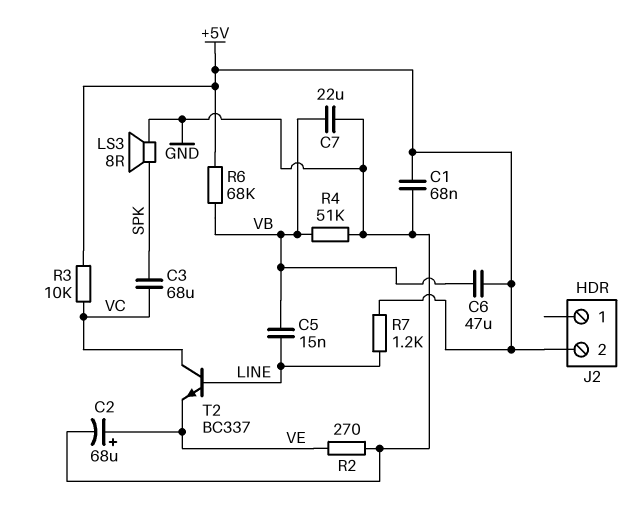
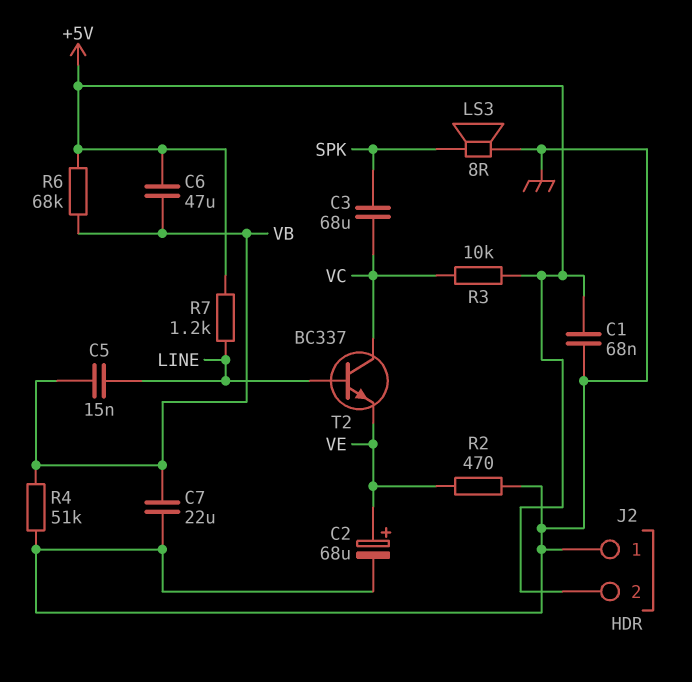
J2 pin 1: none -> GND
R2: 270 (GND, VE) -> 470 (GND, VE)

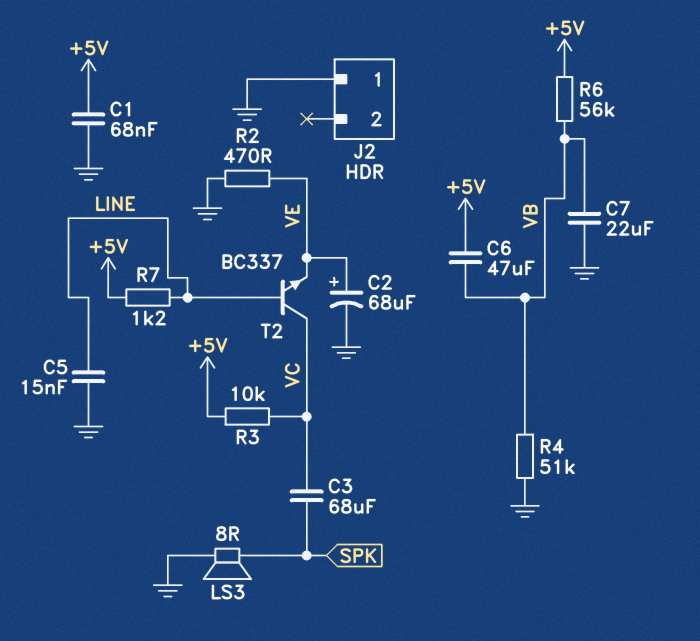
C5: 15nF (LINE, VB) -> 15nF (GND, LINE)
J2 pin 2: +5V -> none
R6: 68k (+5V, VB) -> 56k (+5V, VB)

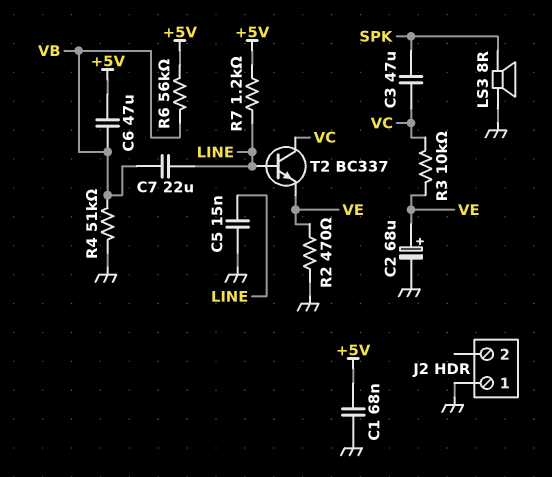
C3: 68uF (SPK, VC) -> 47uF (SPK, VC)
C7: 22uF (GND, VB) -> 22uF (LINE, VB)
R3: 10k (+5V, VC) -> 10k (VC, VE)

